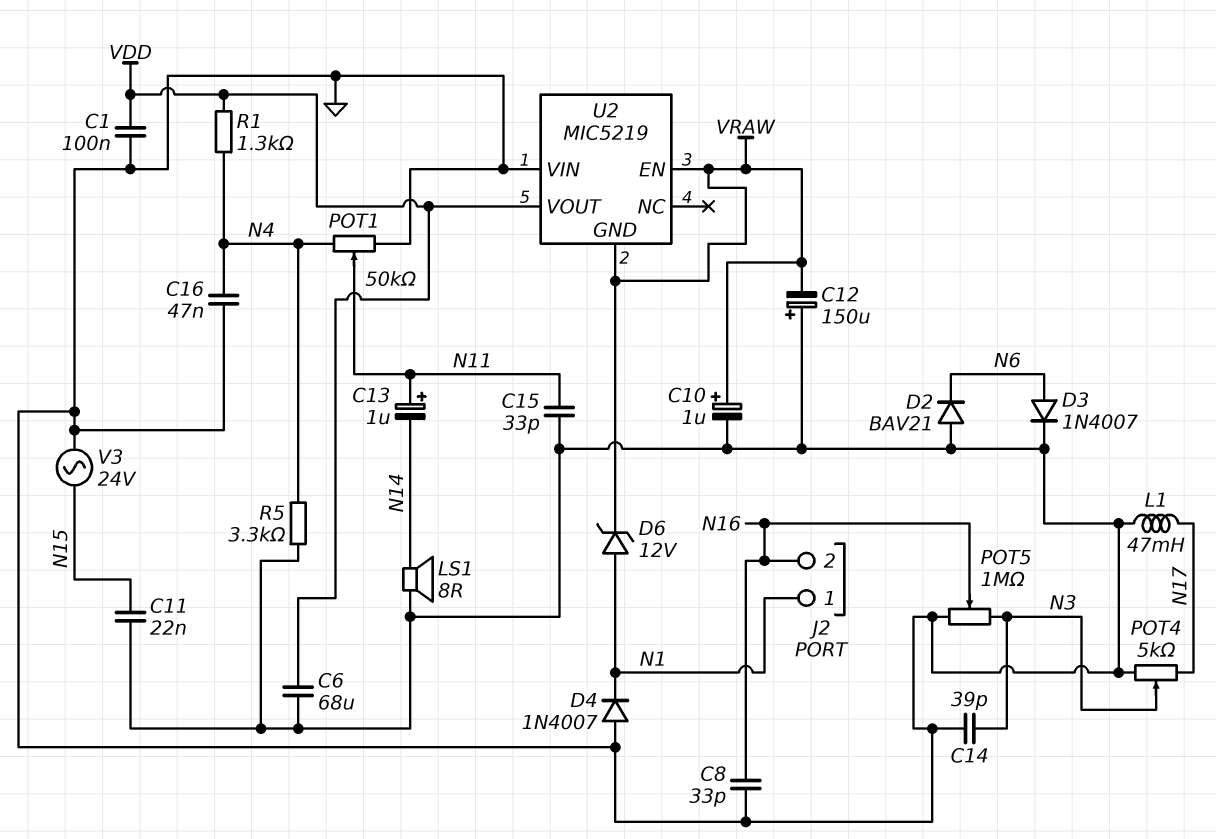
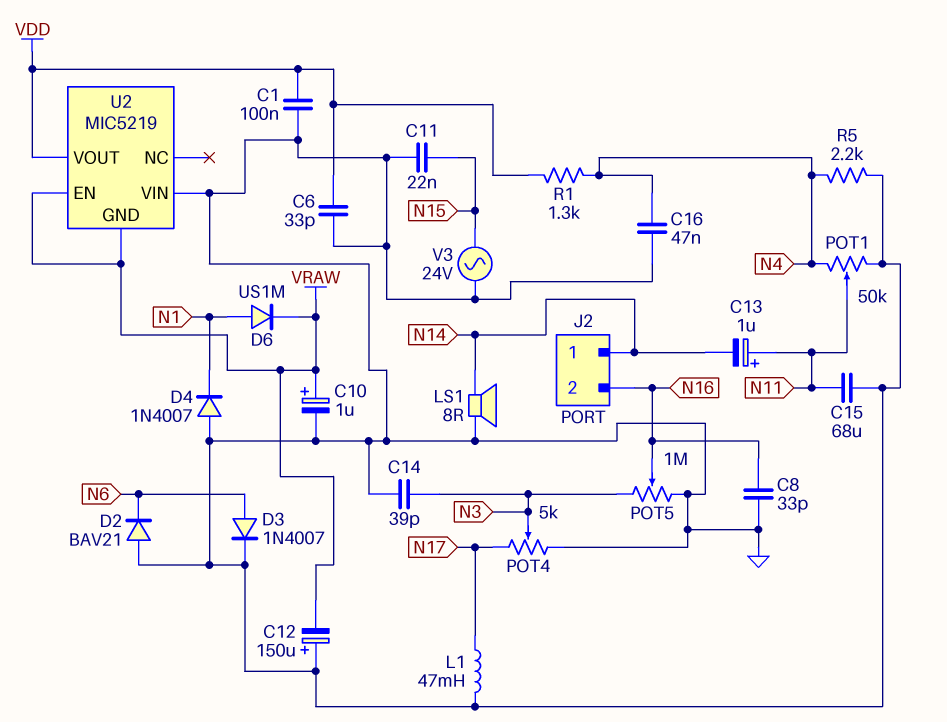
C6: 68uF (GND, VDD) -> 33pF (GND, VDD)
C15: 33pF (GND, N11) -> 68uF (GND, N11)
D6: zener 12V (A N1, K VRAW) -> diode US1M (A N1, K VRAW)
J2 pin 1: N1 -> N14
R5: 3.3k (GND, N4) -> 2.2k (GND, N4)

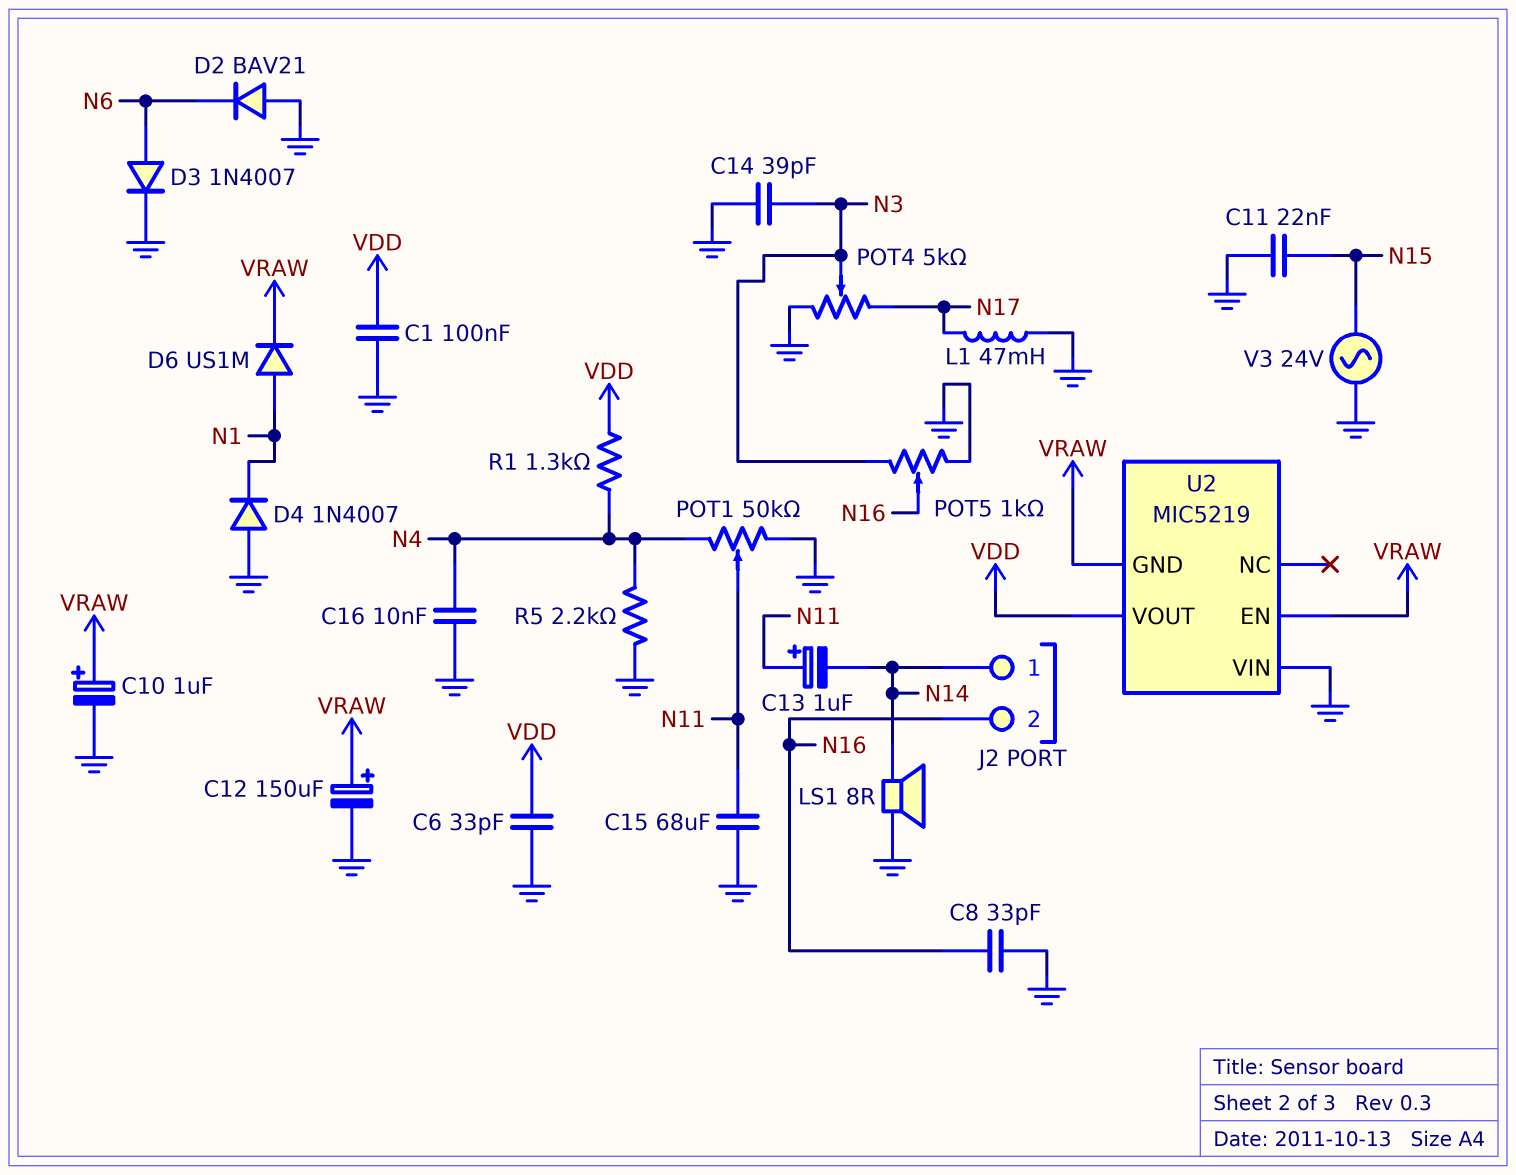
C12: 150uF (plus GND, minus VRAW) -> 150uF (plus VRAW, minus GND)
C16: 47nF (GND, N4) -> 10nF (GND, N4)
POT5: 1M (GND, N3, wiper N16) -> 1k (GND, N3, wiper N16)

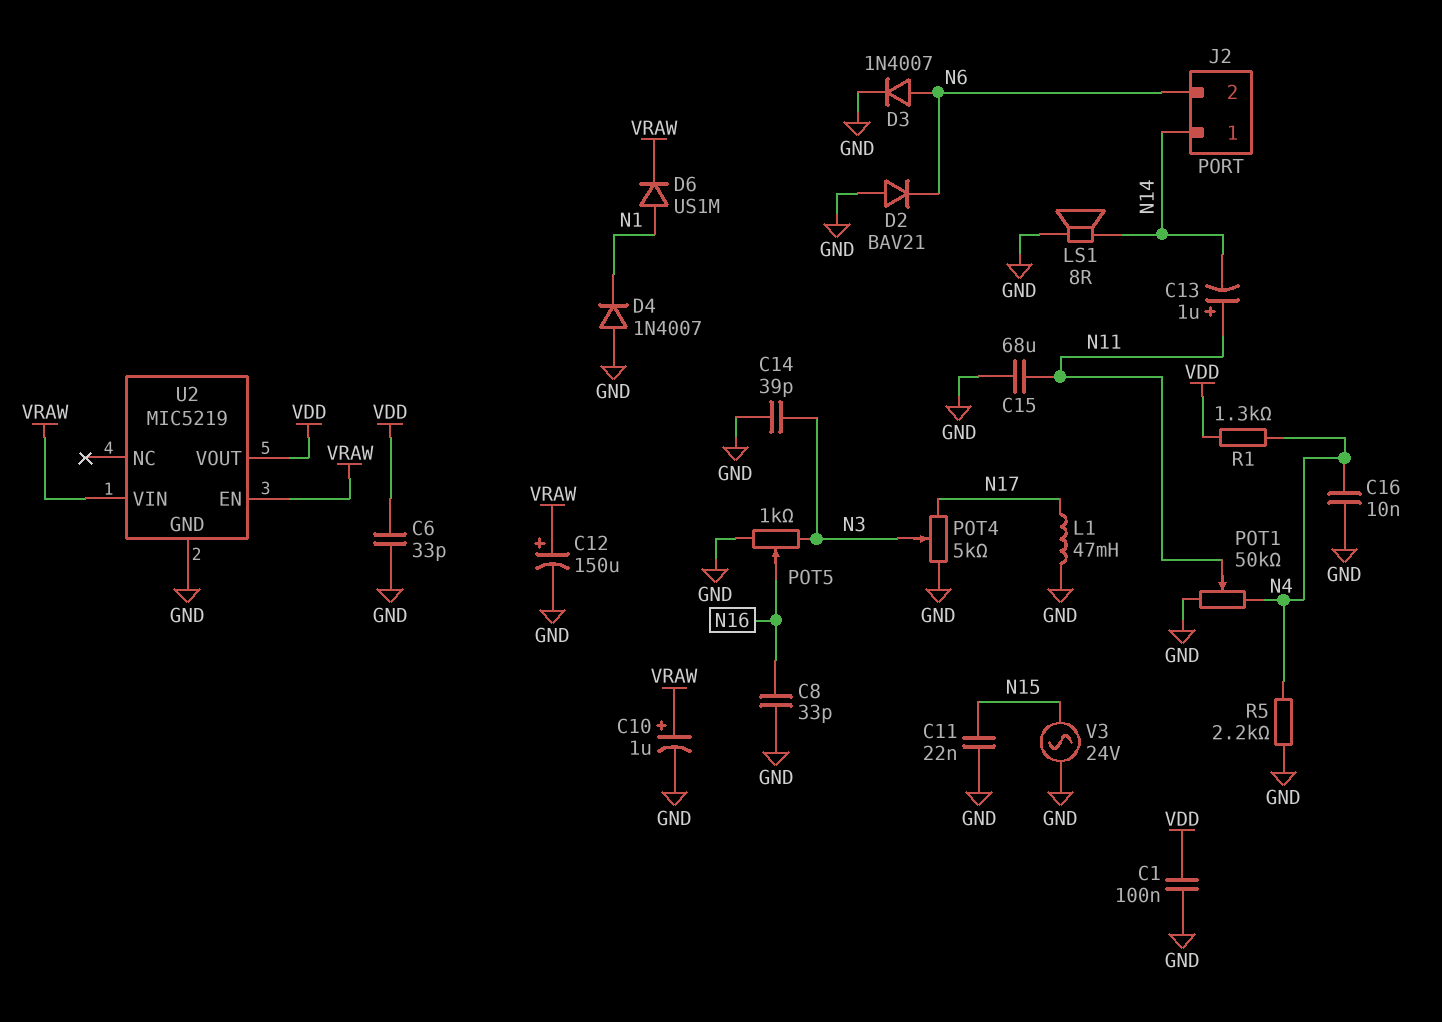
J2 pin 2: N16 -> N6
U2 pin GND: VRAW -> GND
U2 pin VIN: GND -> VRAW

